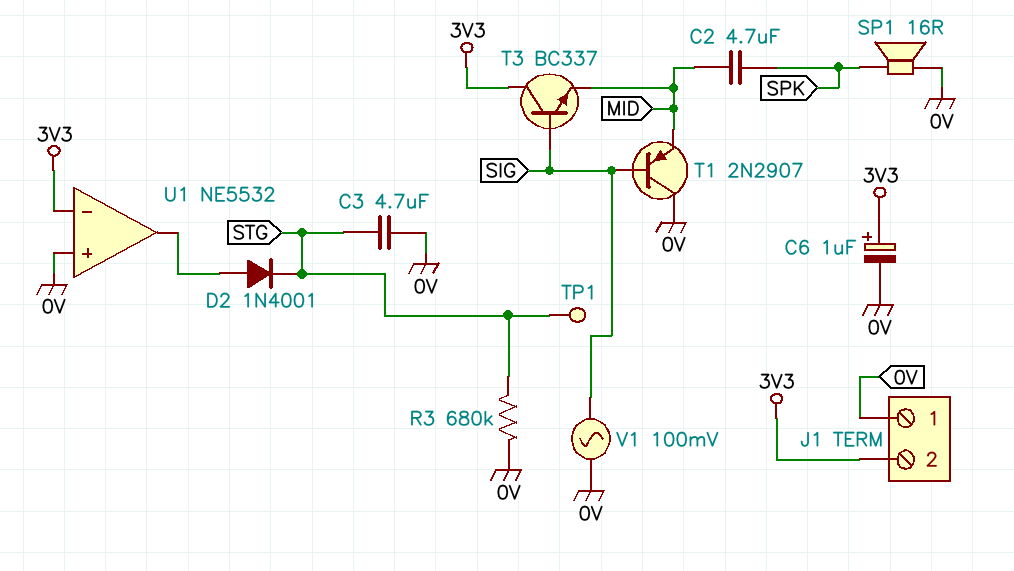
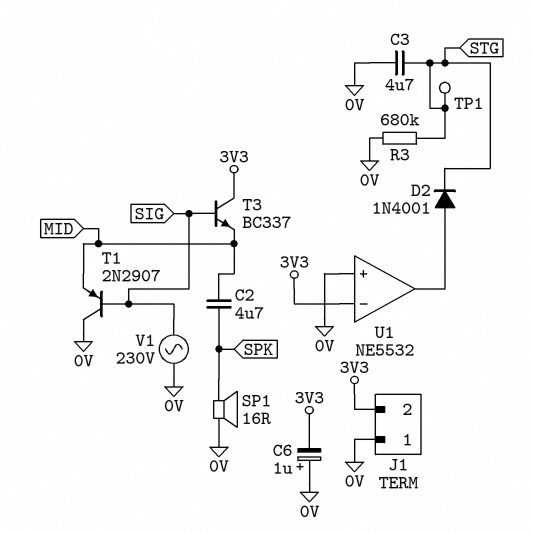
C6: 1uF (plus 3V3, minus 0V) -> 1uF (plus 0V, minus 3V3)
V1: AC 100mV (0V, SIG) -> AC 230V (0V, SIG)

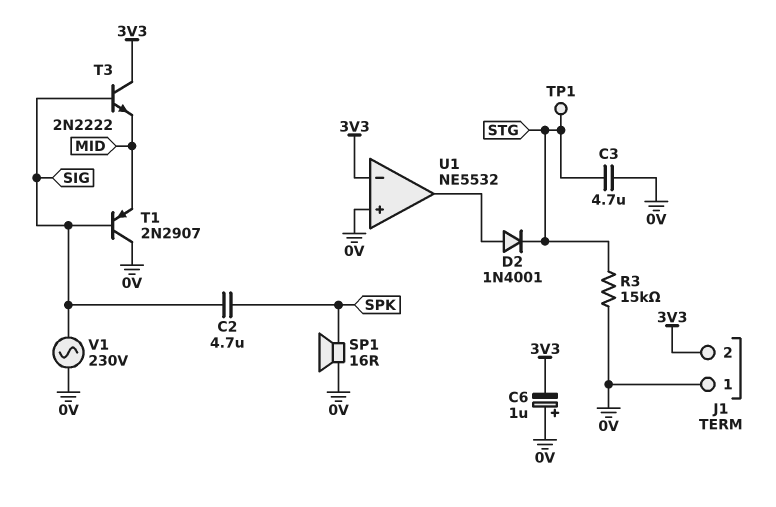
C2: 4.7uF (MID, SPK) -> 4.7uF (SIG, SPK)
R3: 680k (0V, STG) -> 15k (0V, STG)
T3: NPN BC337 (B SIG, C 3V3, E MID) -> NPN 2N2222 (B SIG, C 3V3, E MID)

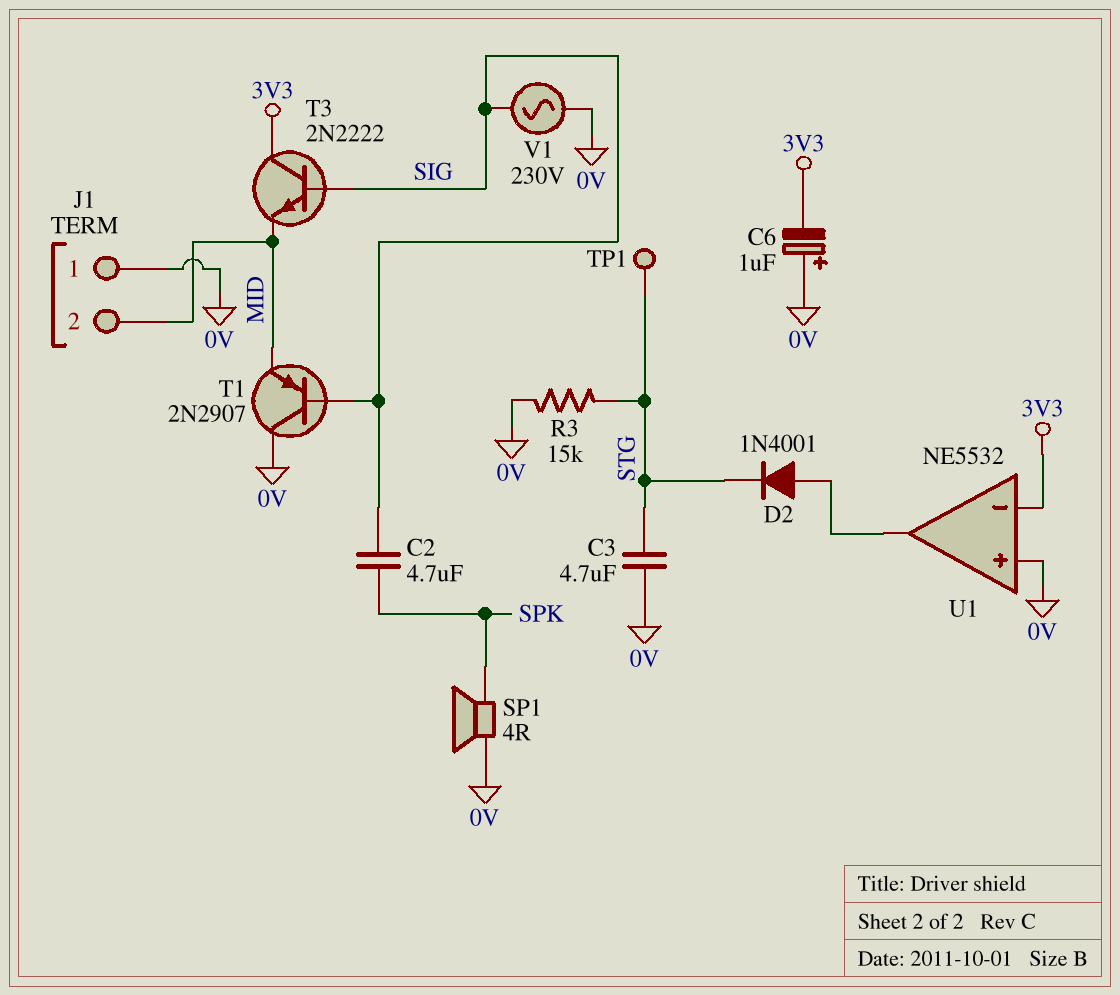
J1 pin 2: 3V3 -> MID
SP1: speaker 16R (0V, SPK) -> speaker 4R (0V, SPK)

